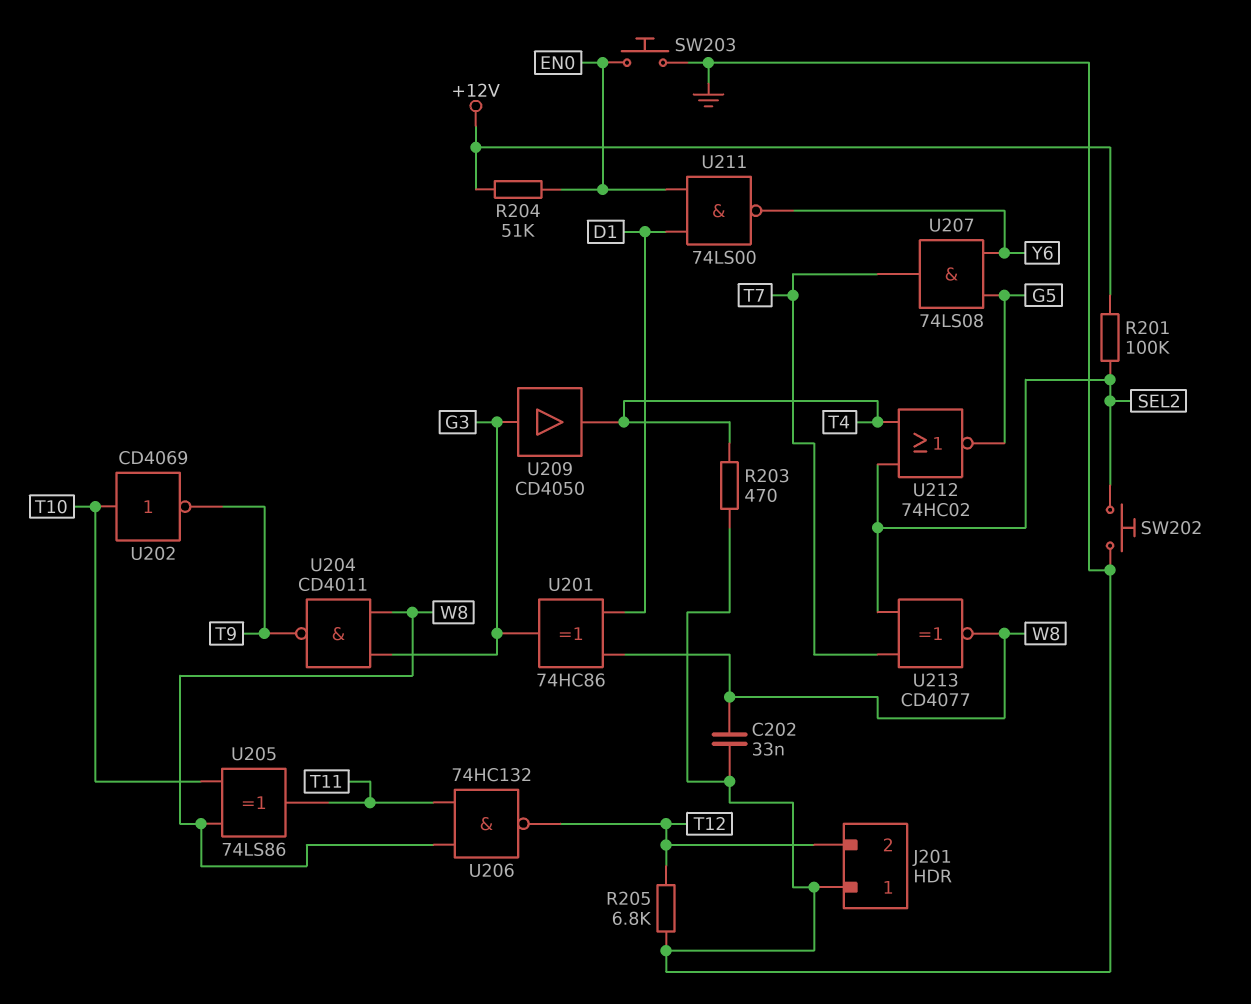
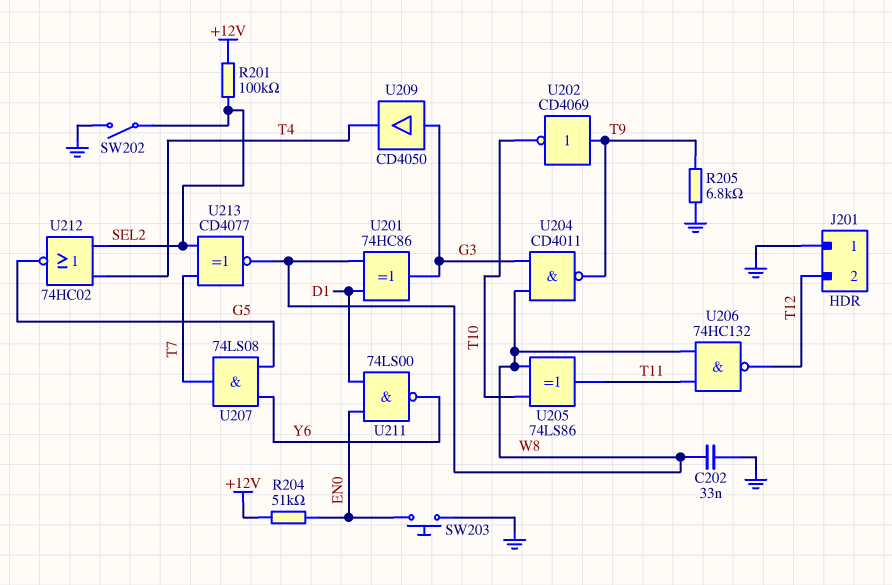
R203: 470 (GND, T4) -> none
R205: 6.8k (GND, T12) -> 6.8k (GND, T9)
SW202: button (GND, SEL2) -> switch (GND, SEL2)
U202: NOT CD4069 (in T10, out T9) -> NOT CD4069 (in T9, out T10)

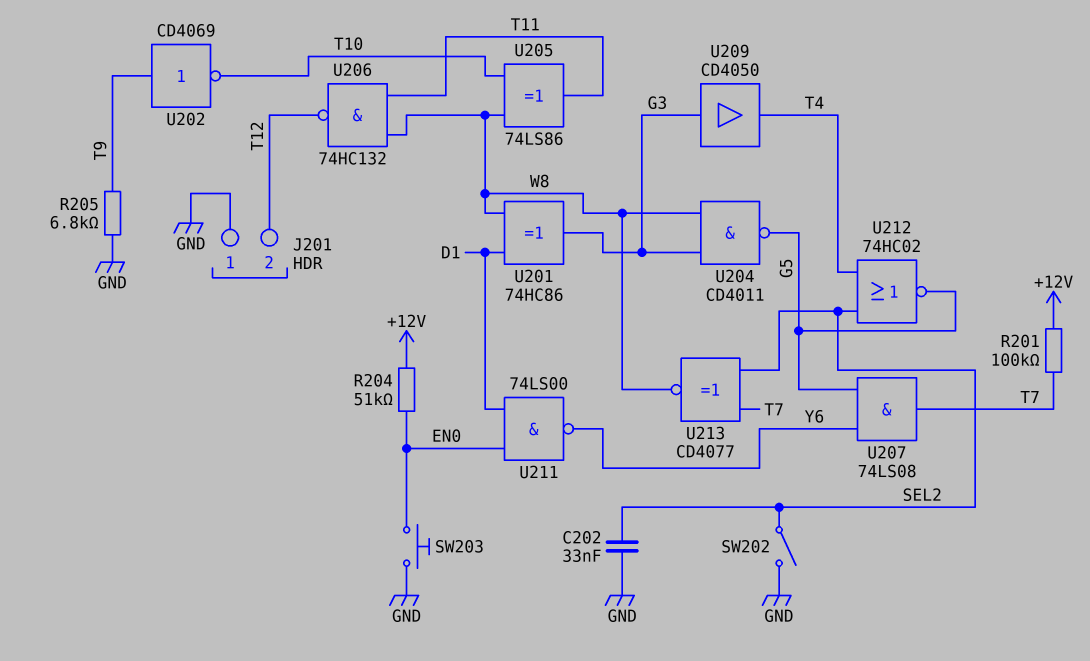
C202: 33nF (GND, W8) -> 33nF (GND, SEL2)
R201: 100k (+12V, SEL2) -> 100k (+12V, T7)
U204: NAND CD4011 (in G3, in W8, out T9) -> NAND CD4011 (in G3, in W8, out G5)

